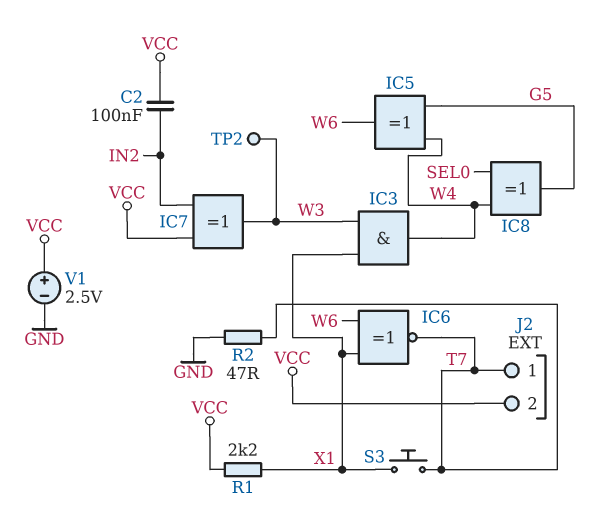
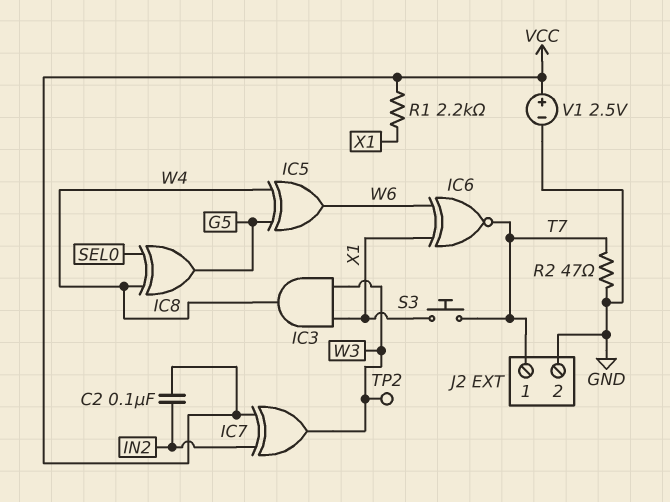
J2 pin 2: VCC -> GND

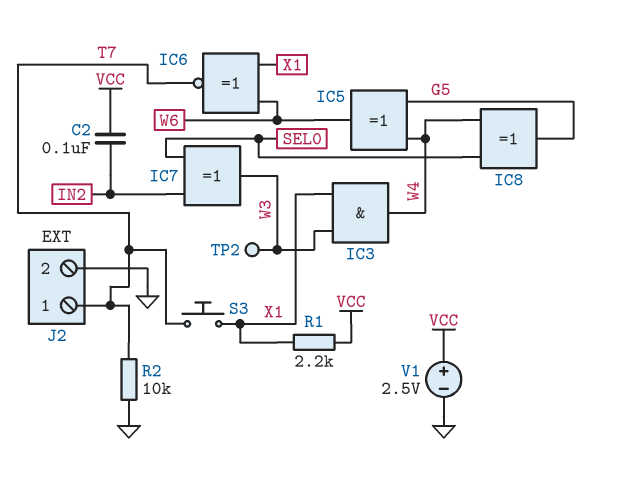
IC7: XOR (in IN2, in VCC, out W3) -> XOR (in IN2, in SEL0, out W3)
R2: 47 (GND, T7) -> 10k (GND, T7)

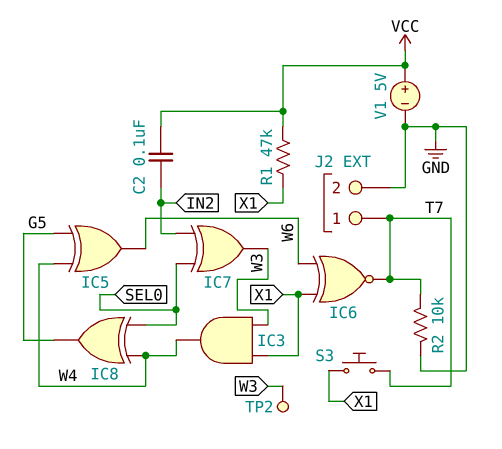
R1: 2.2k (VCC, X1) -> 47k (VCC, X1)
V1: 2.5V (plus VCC, minus GND) -> 5V (plus VCC, minus GND)

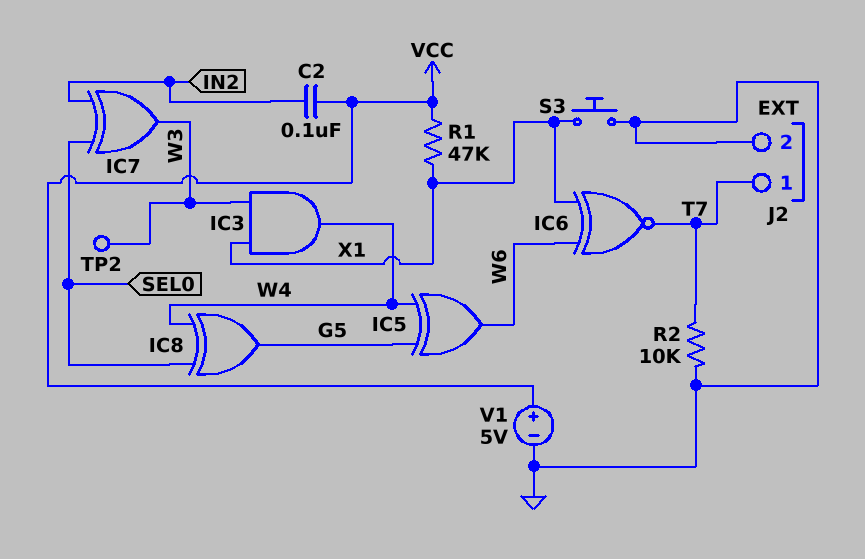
S3: button (T7, X1) -> button (GND, X1)

